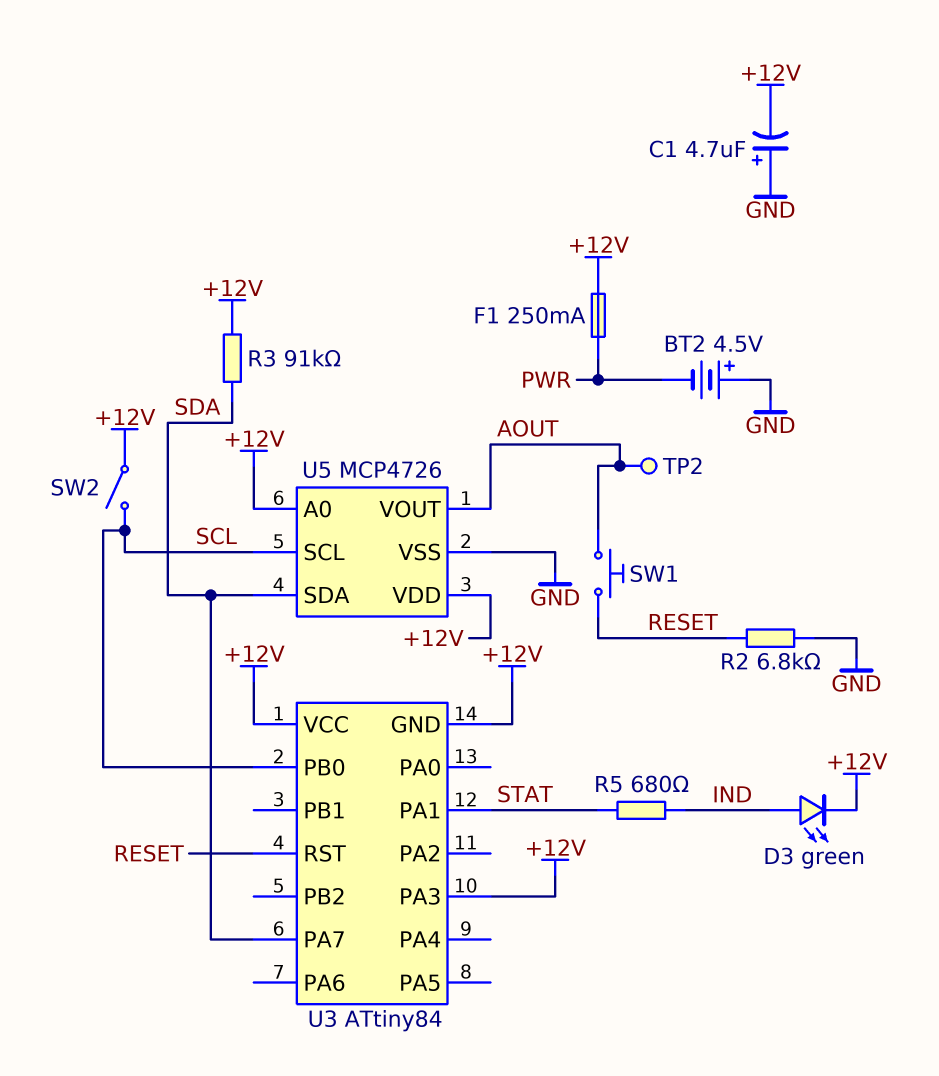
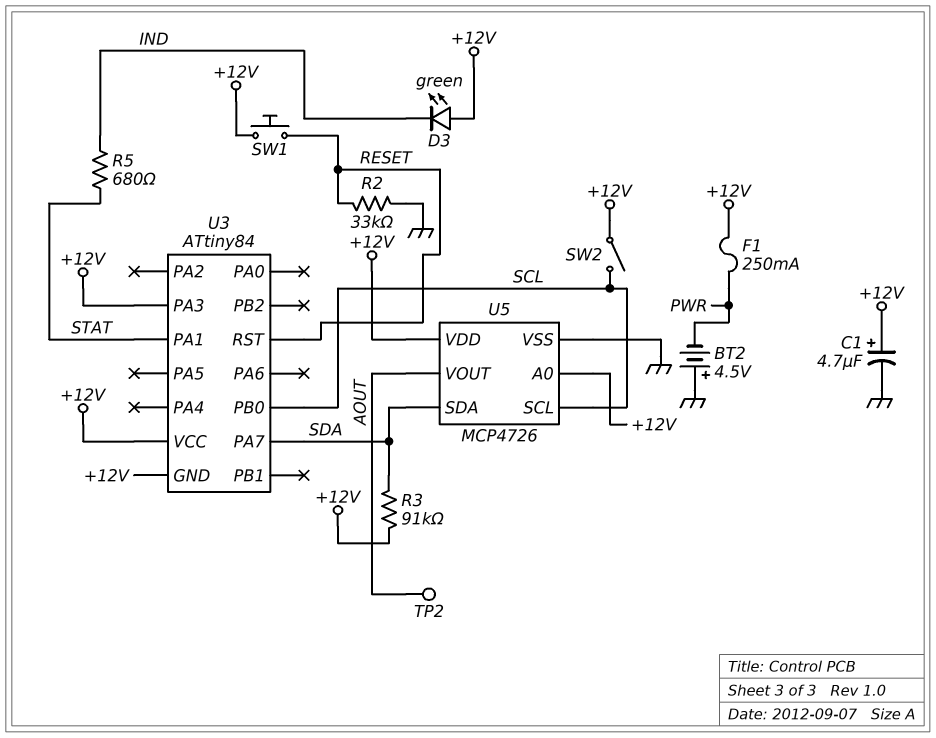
C1: 4.7uF (plus GND, minus +12V) -> 4.7uF (plus +12V, minus GND)
D3: LED green (A IND, K +12V) -> LED green (A +12V, K IND)
R2: 6.8k (GND, RESET) -> 33k (GND, RESET)
SW1: button (AOUT, RESET) -> button (+12V, RESET)

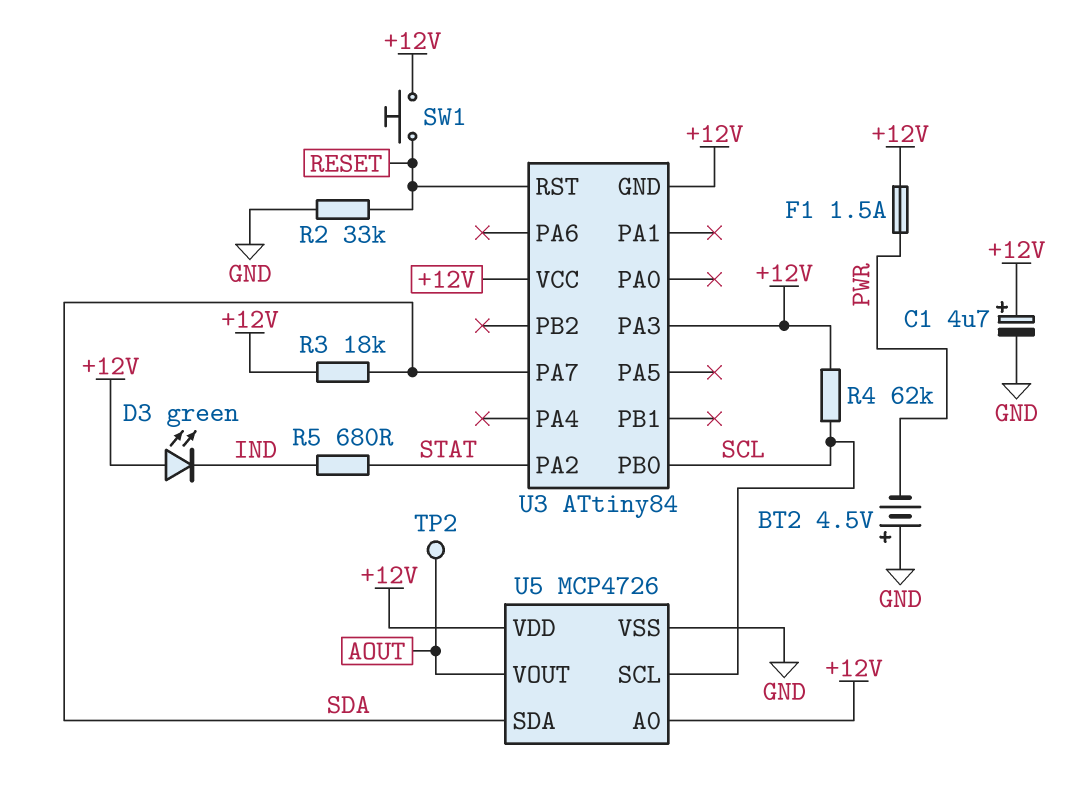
F1: 250mA (+12V, PWR) -> 1.5A (+12V, PWR)
R3: 91k (+12V, SDA) -> 18k (+12V, SDA)
R4: none -> 62k (+12V, SCL)
SW2: switch (+12V, SCL) -> none
U3 pin PA1: STAT -> none
U3 pin PA2: none -> STAT

